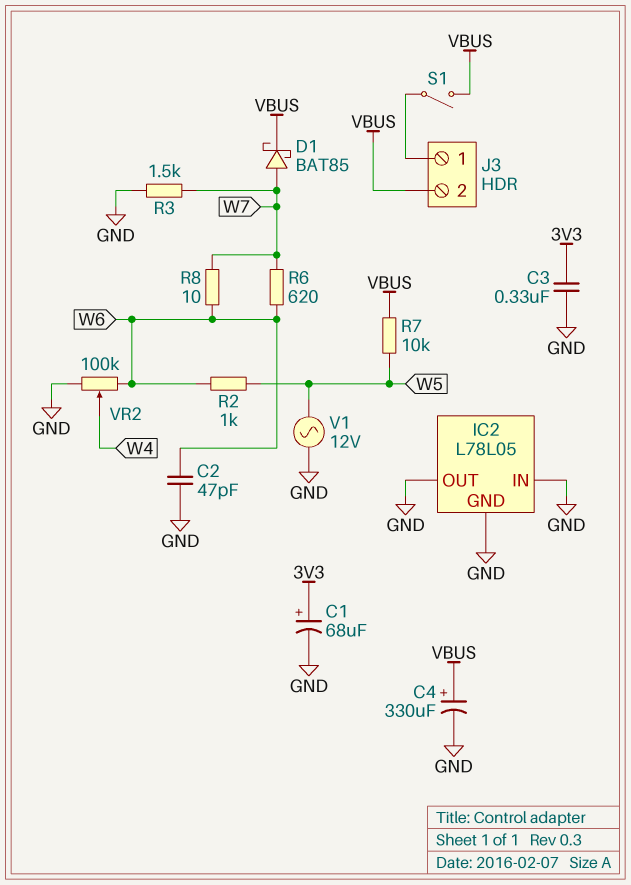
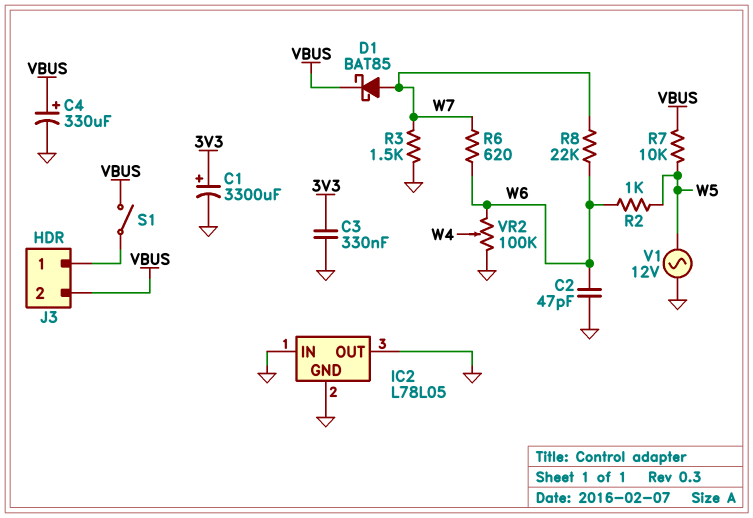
C1: 68uF (plus 3V3, minus GND) -> 3300uF (plus 3V3, minus GND)
R8: 10 (W6, W7) -> 22k (W6, W7)

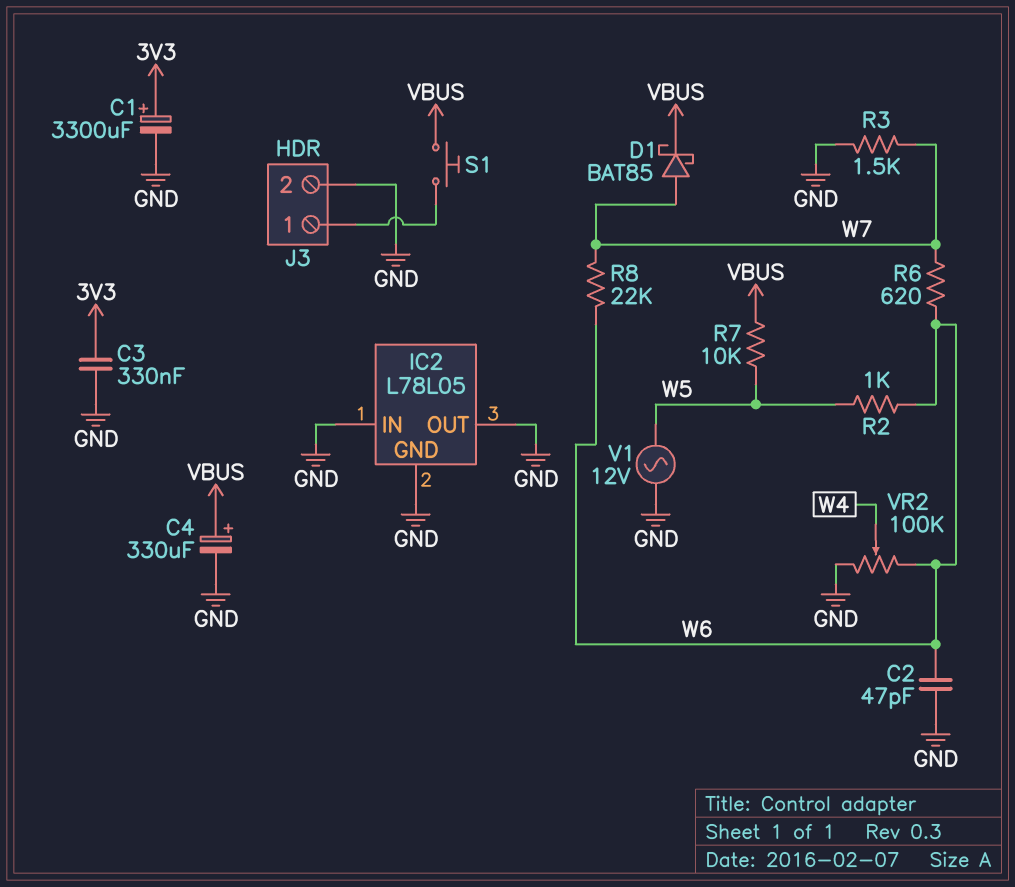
J3 pin 2: VBUS -> GND
S1: switch (J3/1, VBUS) -> button (J3/1, VBUS)

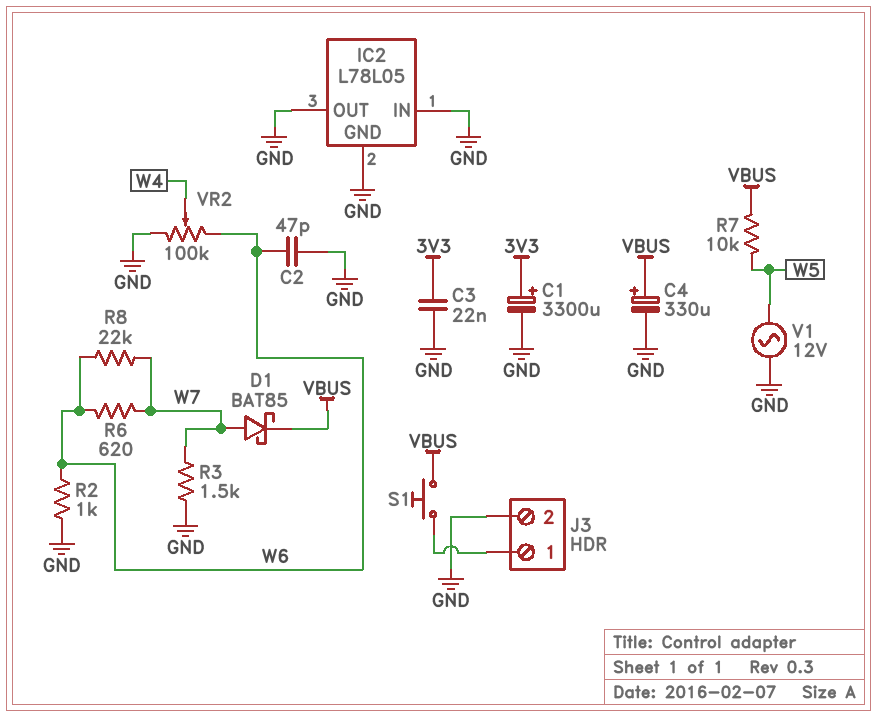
C3: 330nF (3V3, GND) -> 22nF (3V3, GND)
R2: 1k (W5, W6) -> 1k (GND, W6)

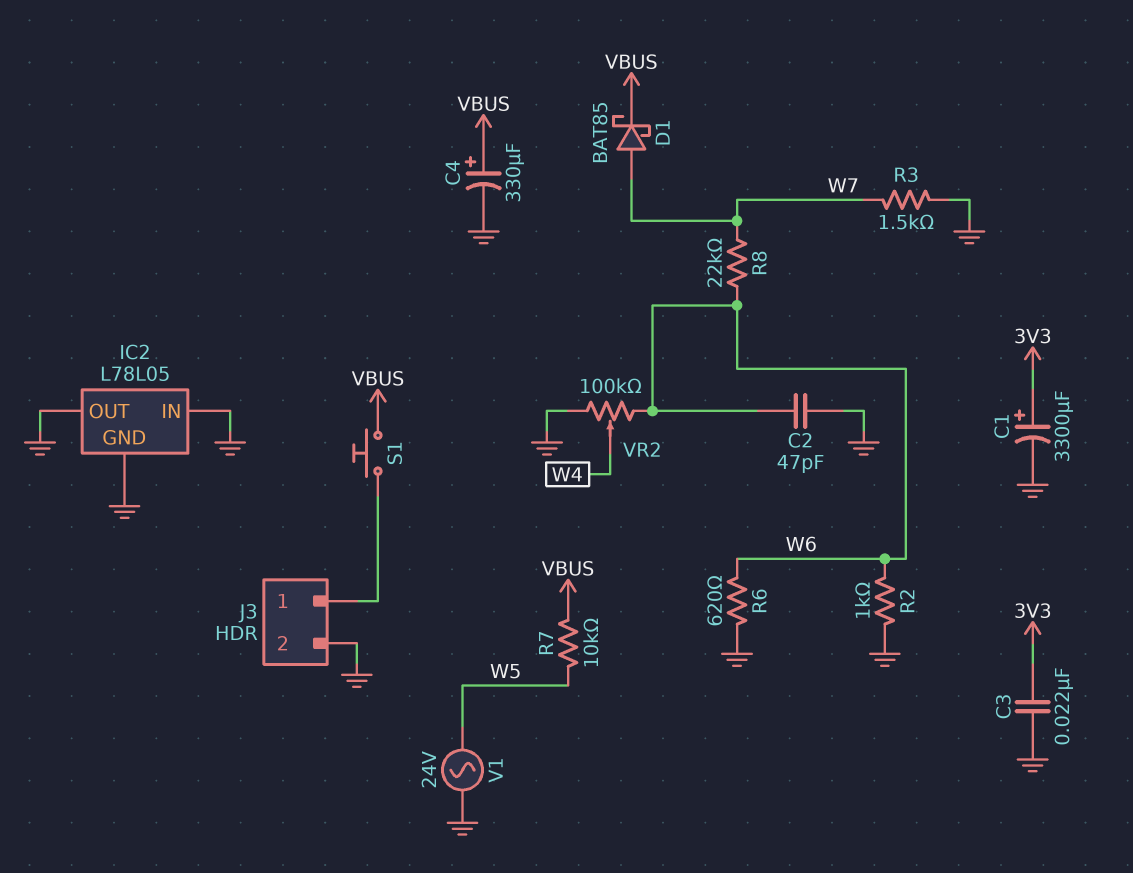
R6: 620 (W6, W7) -> 620 (GND, W6)
V1: AC 12V (GND, W5) -> AC 24V (GND, W5)

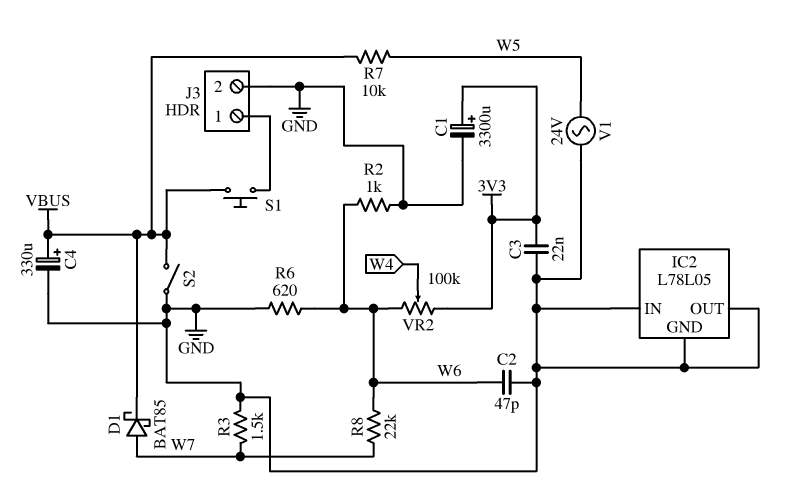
S2: none -> switch (GND, VBUS)
VR2: 100k (GND, W6, wiper W4) -> 100k (3V3, W6, wiper W4)

